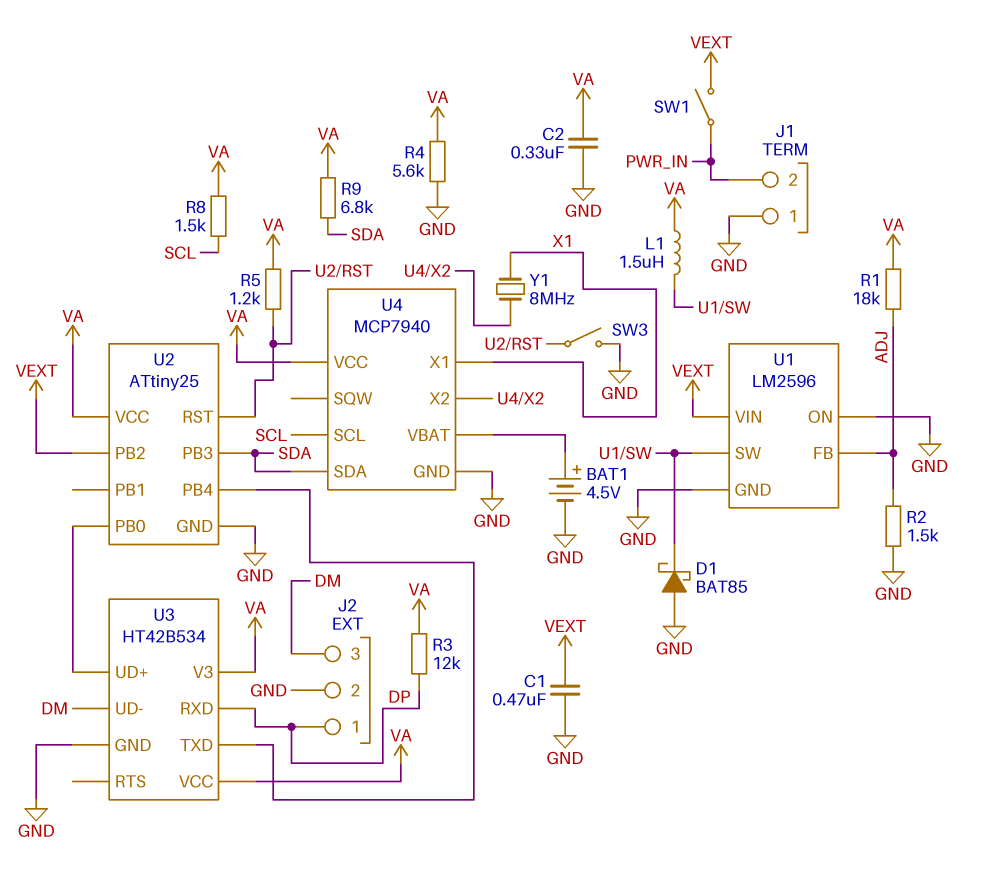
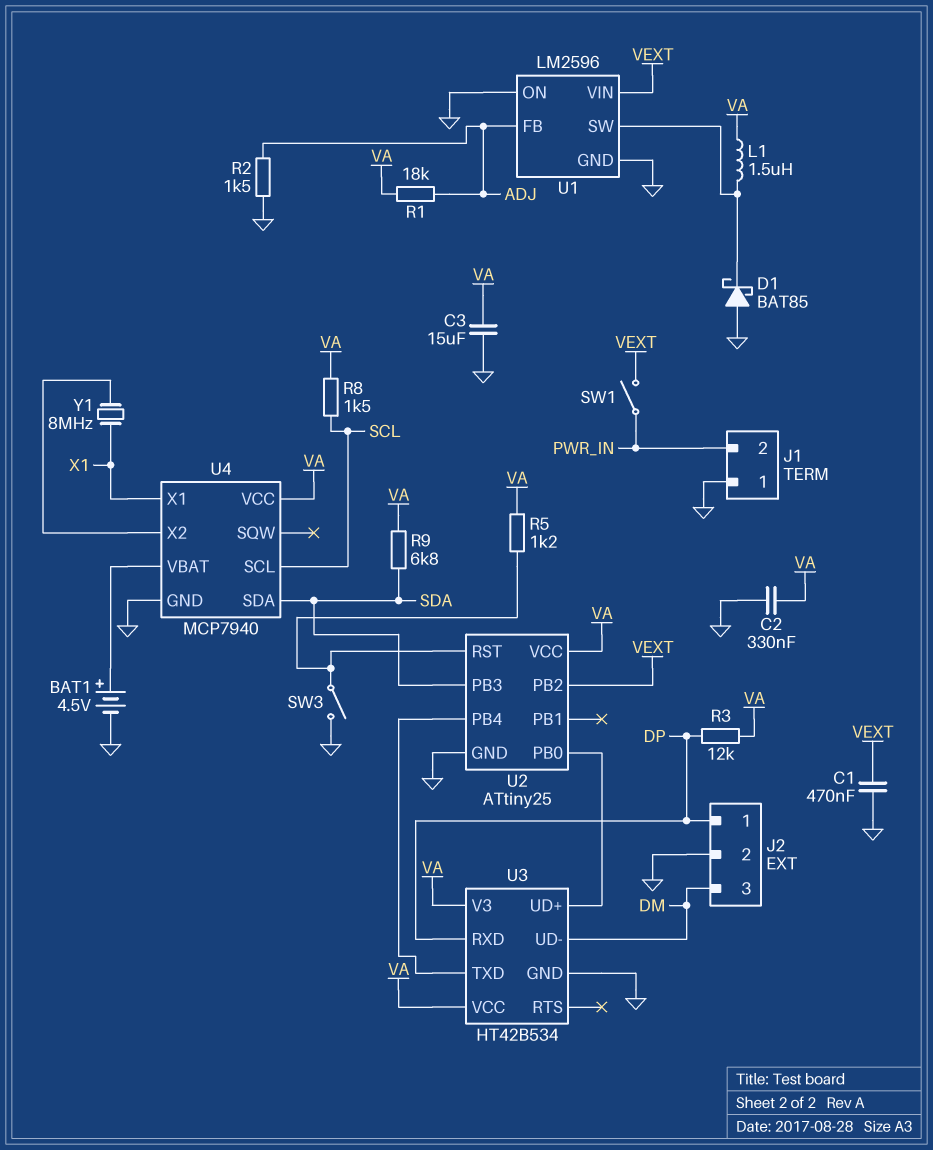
C3: none -> 15uF (GND, VA)
R4: 5.6k (GND, VA) -> none

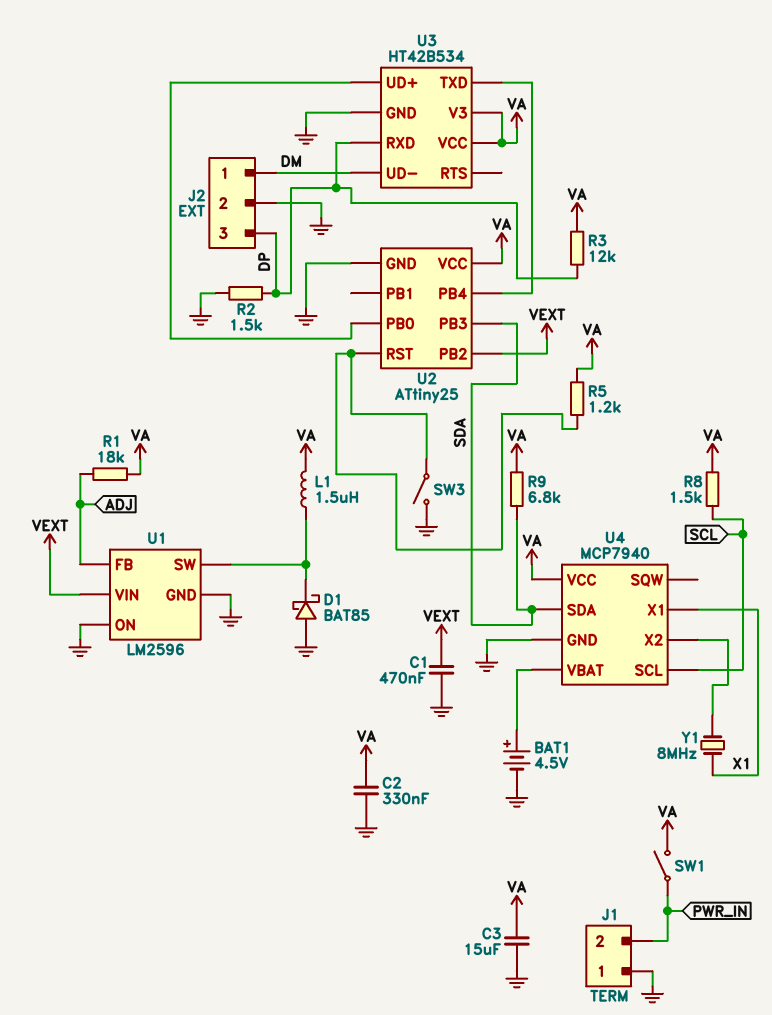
J2 pin 1: DP -> DM
J2 pin 3: DM -> DP
R2: 1.5k (ADJ, GND) -> 1.5k (DP, GND)
SW1: switch (PWR_IN, VEXT) -> switch (PWR_IN, VA)

